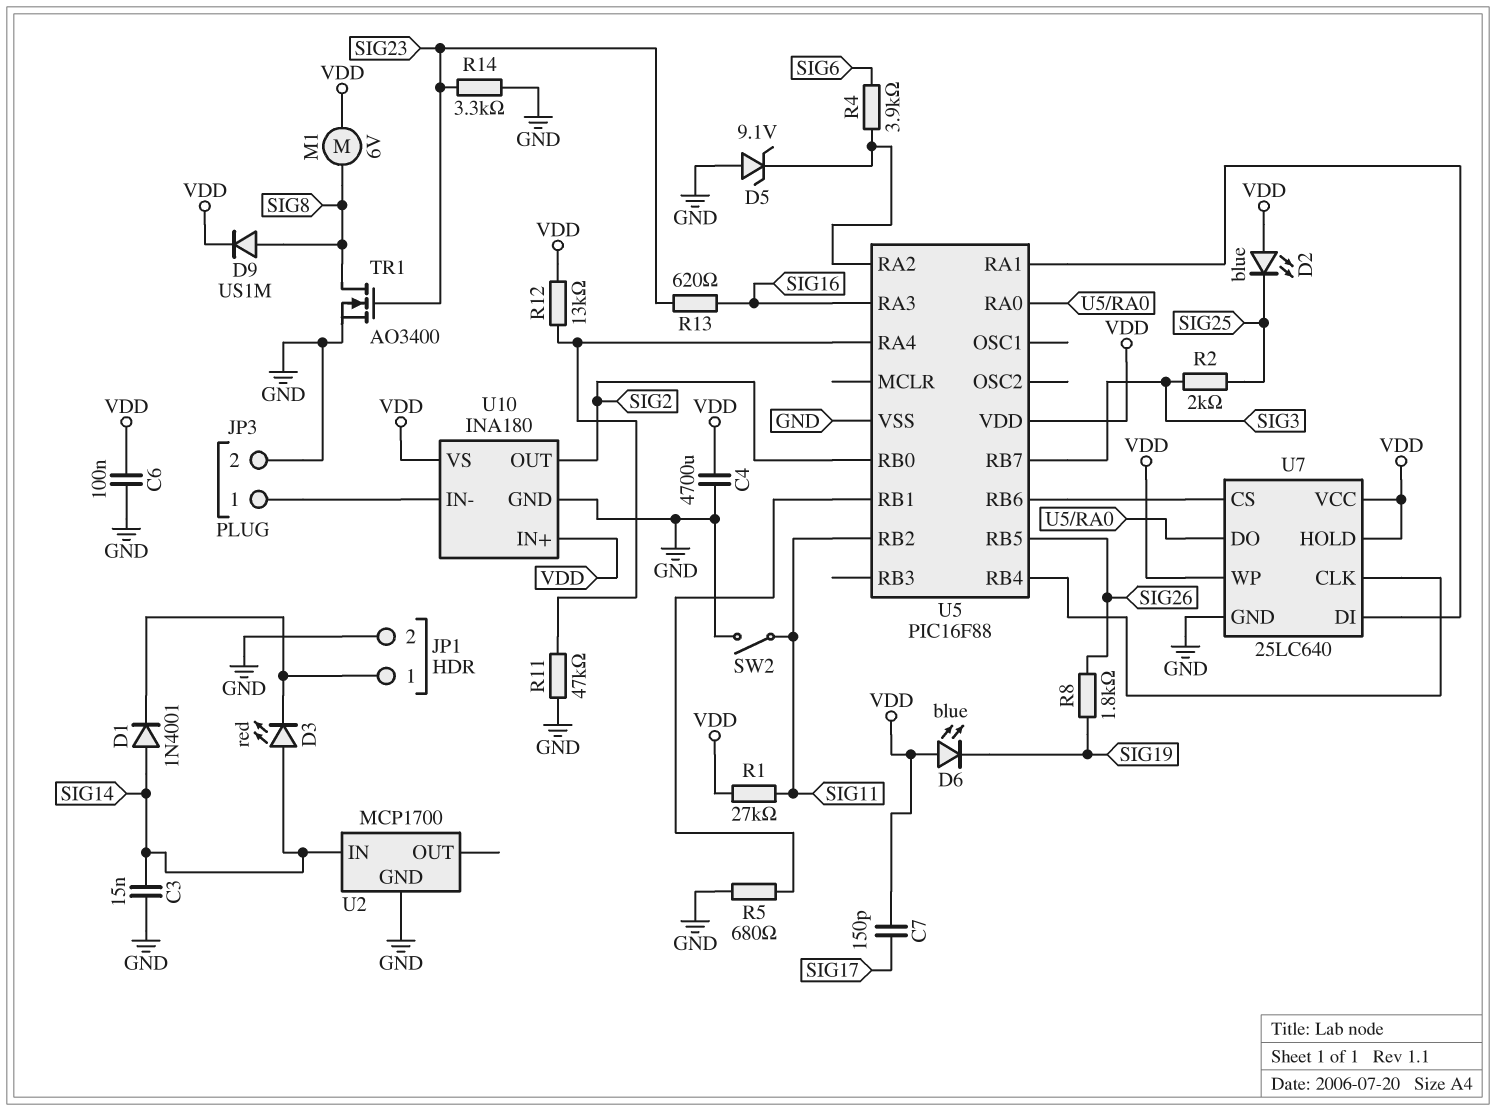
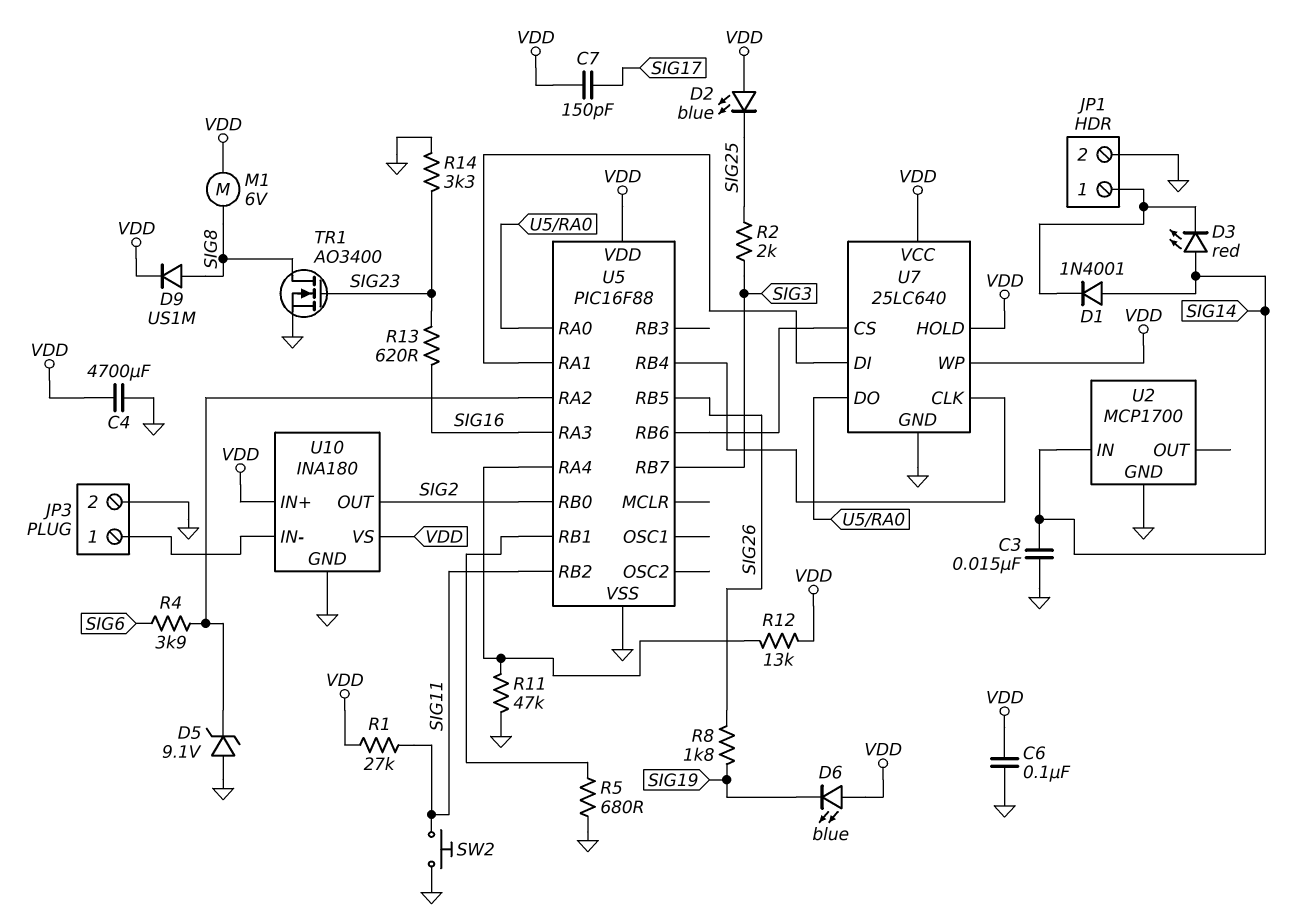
SW2: switch (GND, SIG11) -> button (GND, SIG11)

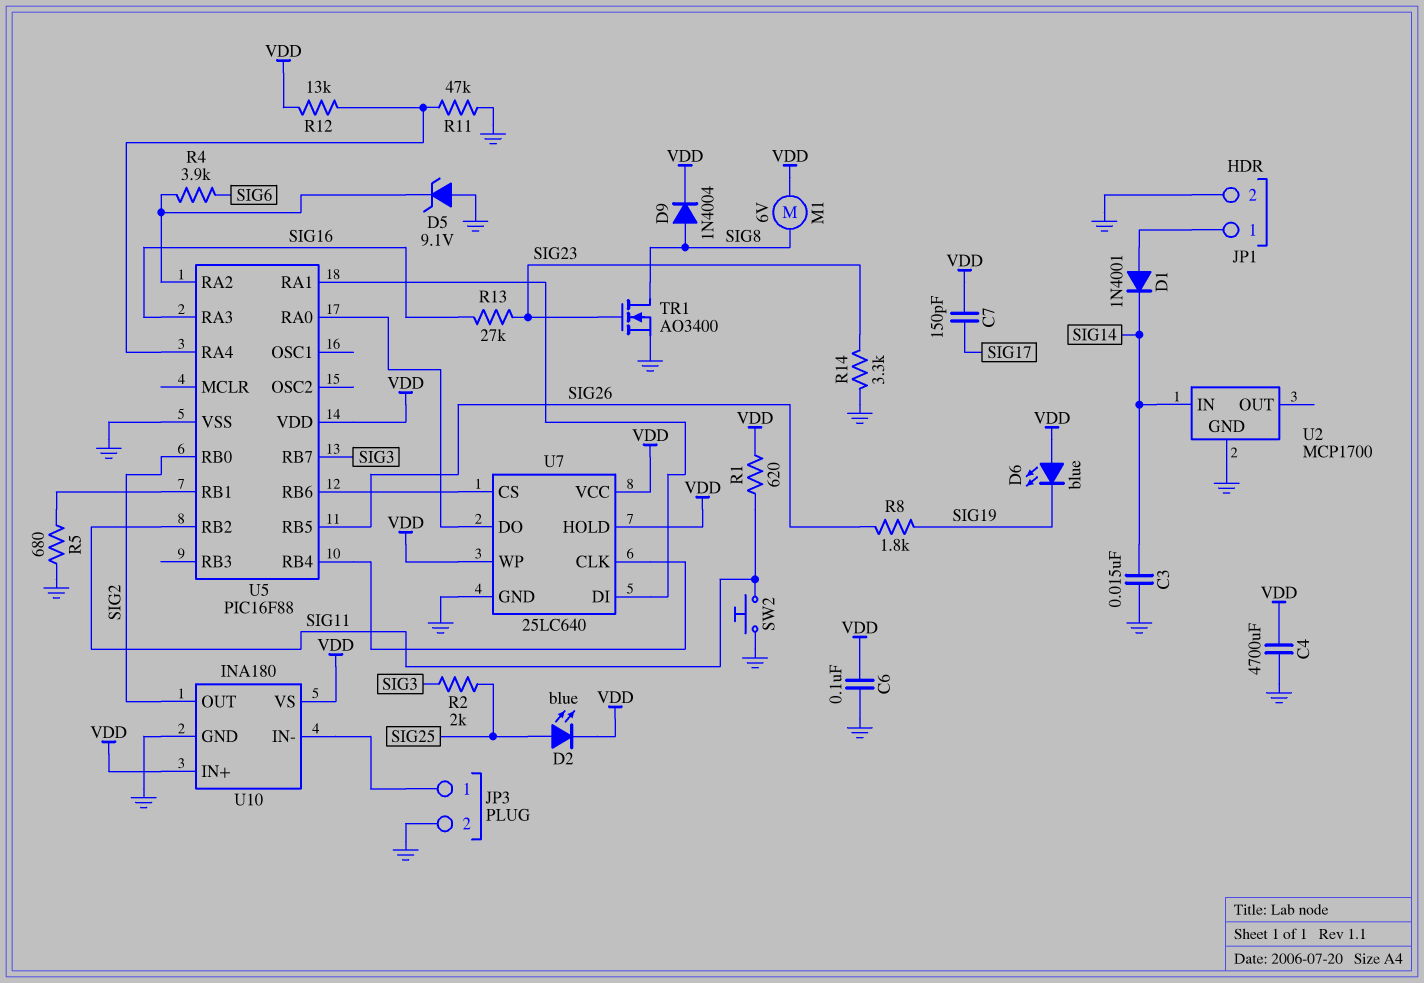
D1: diode 1N4001 (A SIG14, K JP1/1) -> diode 1N4001 (A JP1/1, K SIG14)
D2: LED blue (A VDD, K SIG25) -> LED blue (A SIG25, K VDD)
D3: LED red (A SIG14, K JP1/1) -> none
D9: diode US1M (A SIG8, K VDD) -> diode 1N4004 (A SIG8, K VDD)
R1: 27k (SIG11, VDD) -> 620 (SIG11, VDD)
R13: 620 (SIG16, SIG23) -> 27k (SIG16, SIG23)

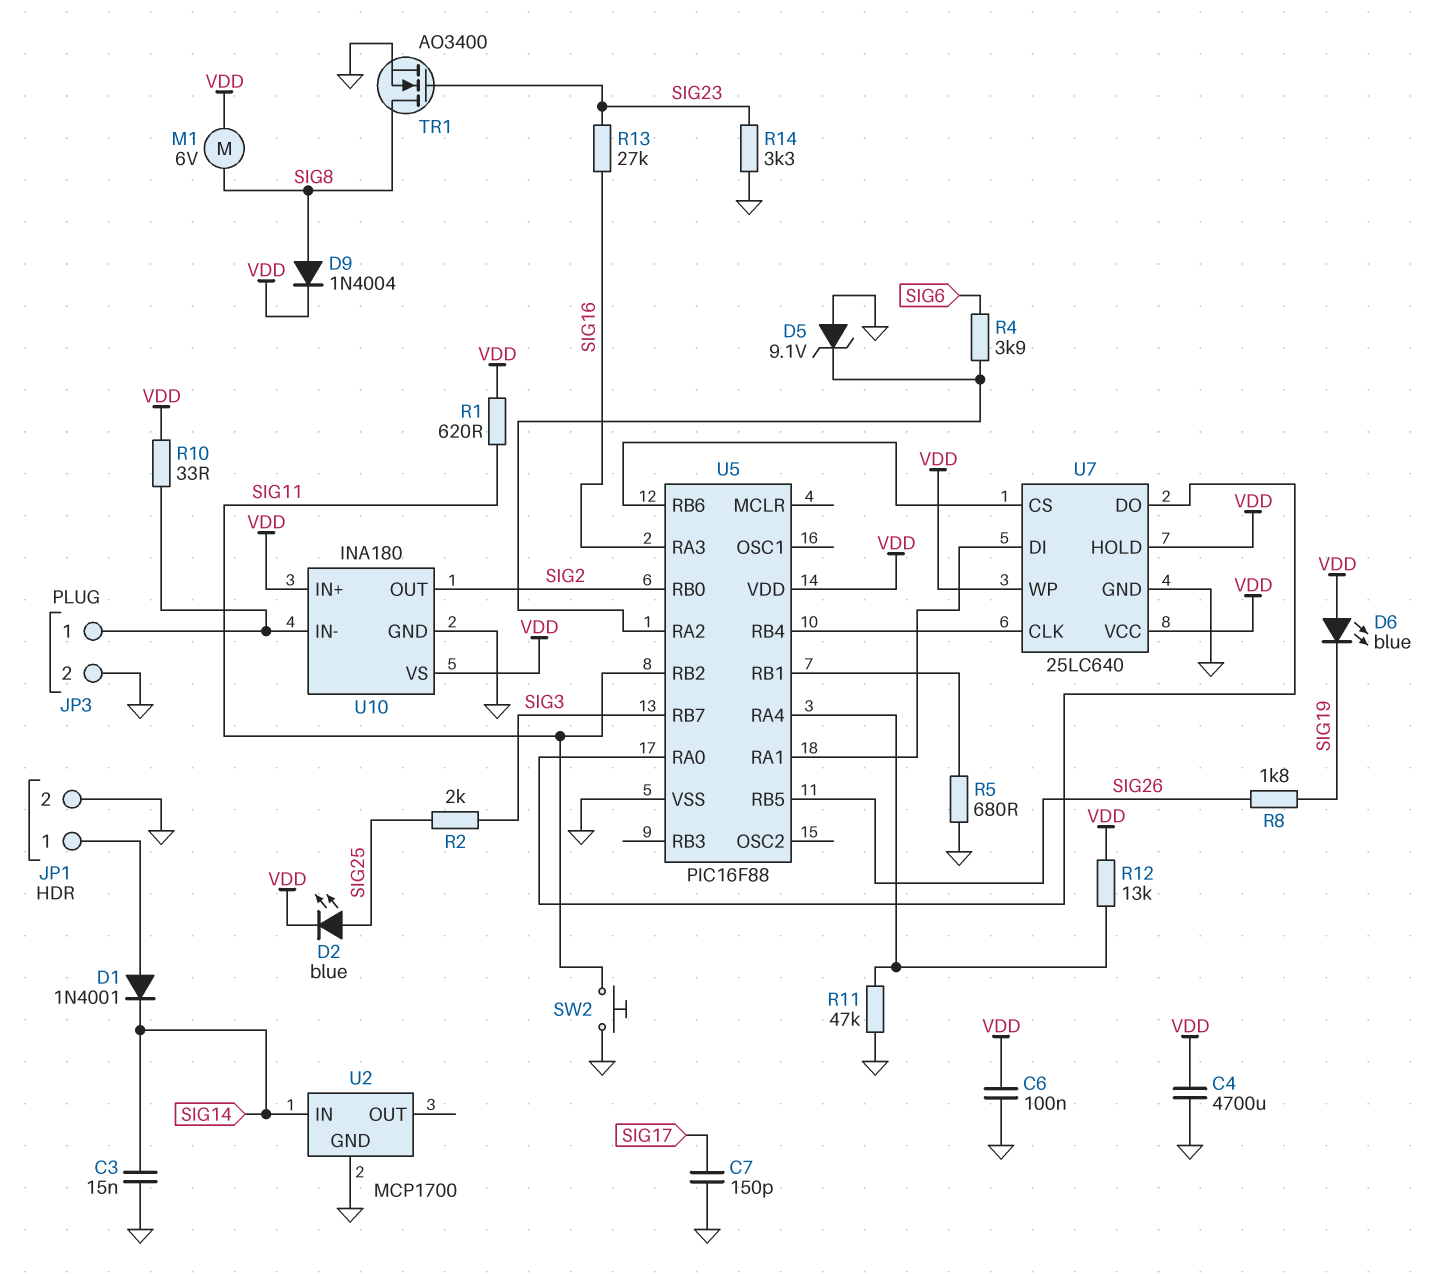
C7: 150pF (SIG17, VDD) -> 150pF (GND, SIG17)
R10: none -> 33 (JP3/1, VDD)

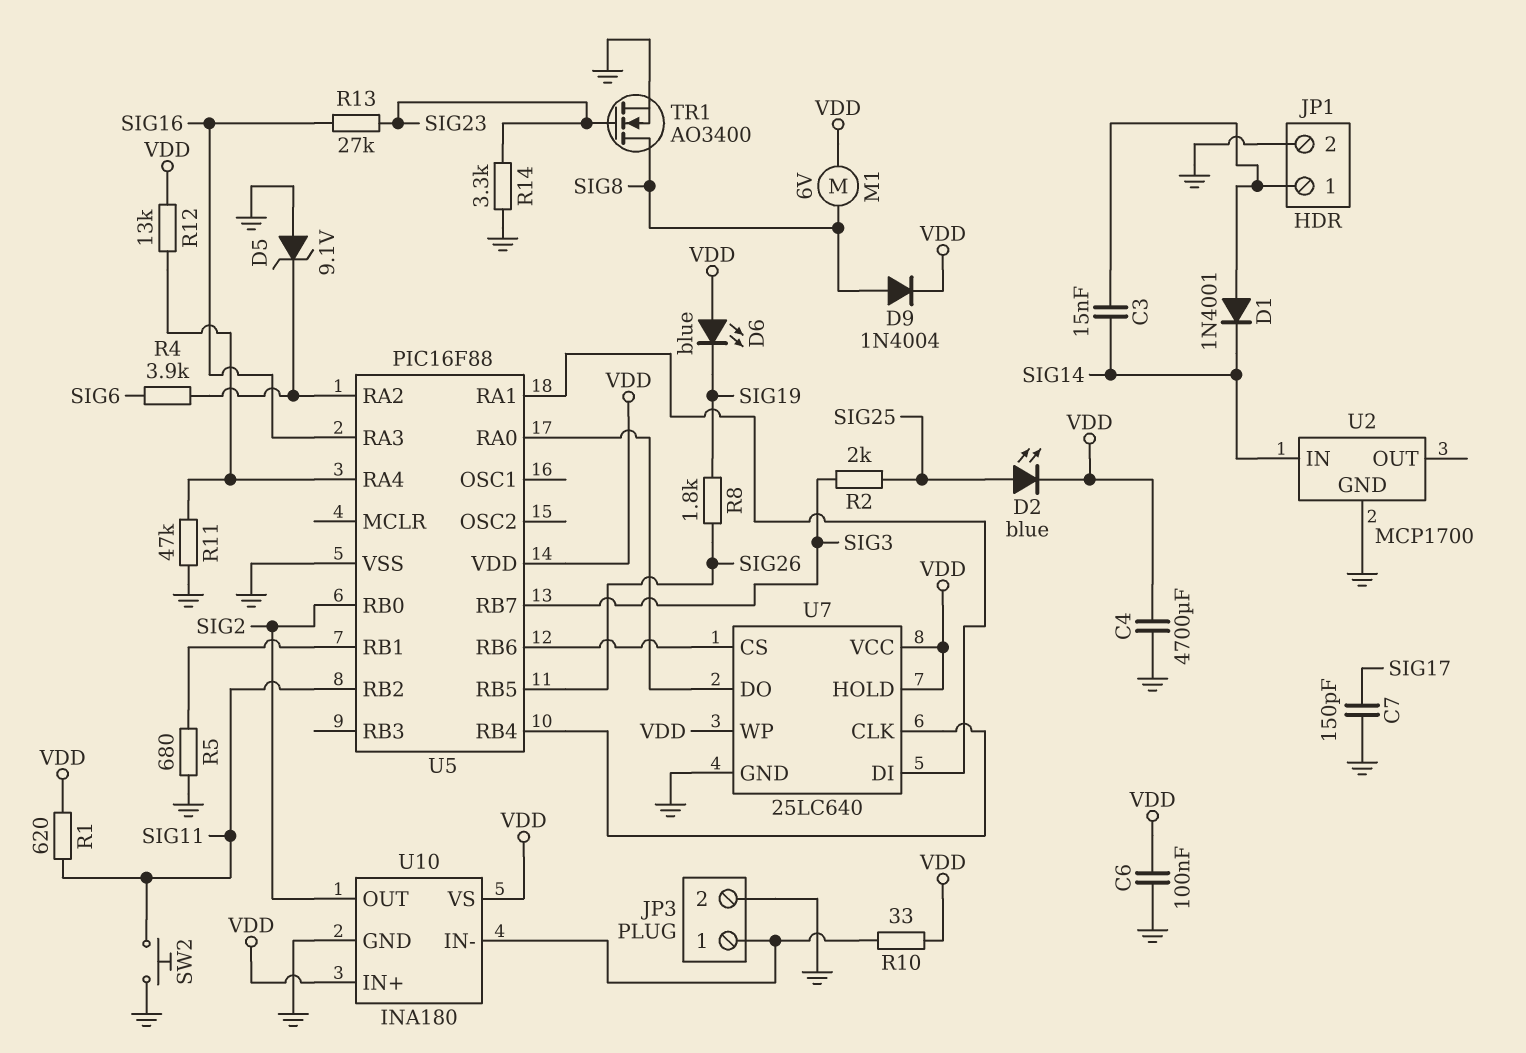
C3: 15nF (GND, SIG14) -> 15nF (JP1/1, SIG14)

